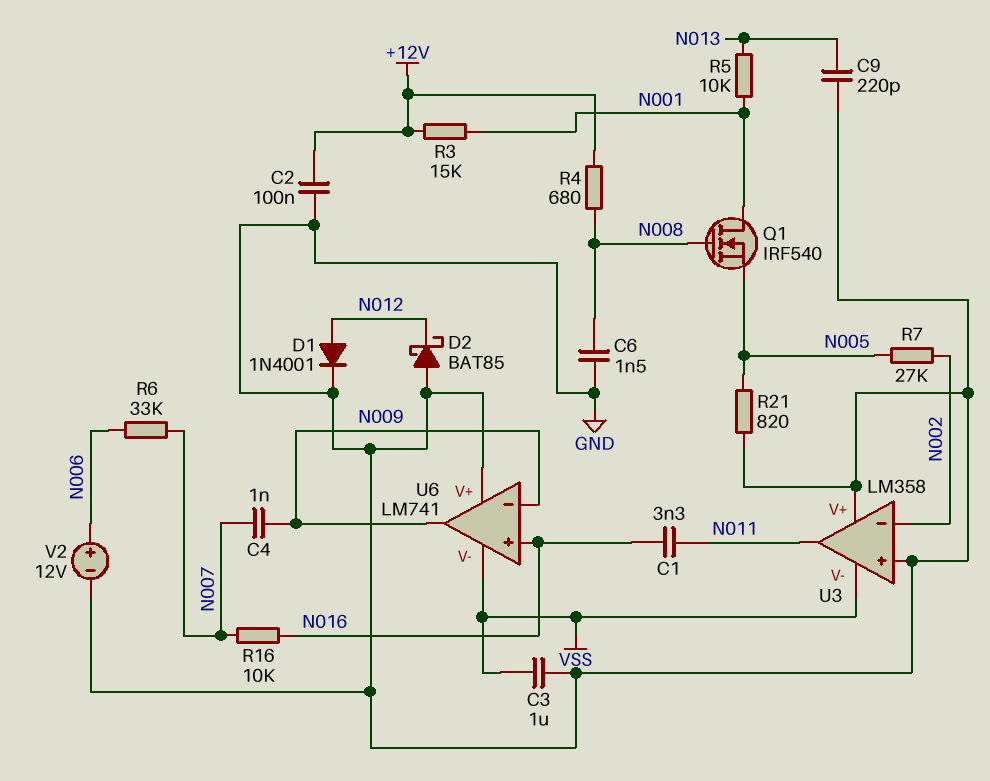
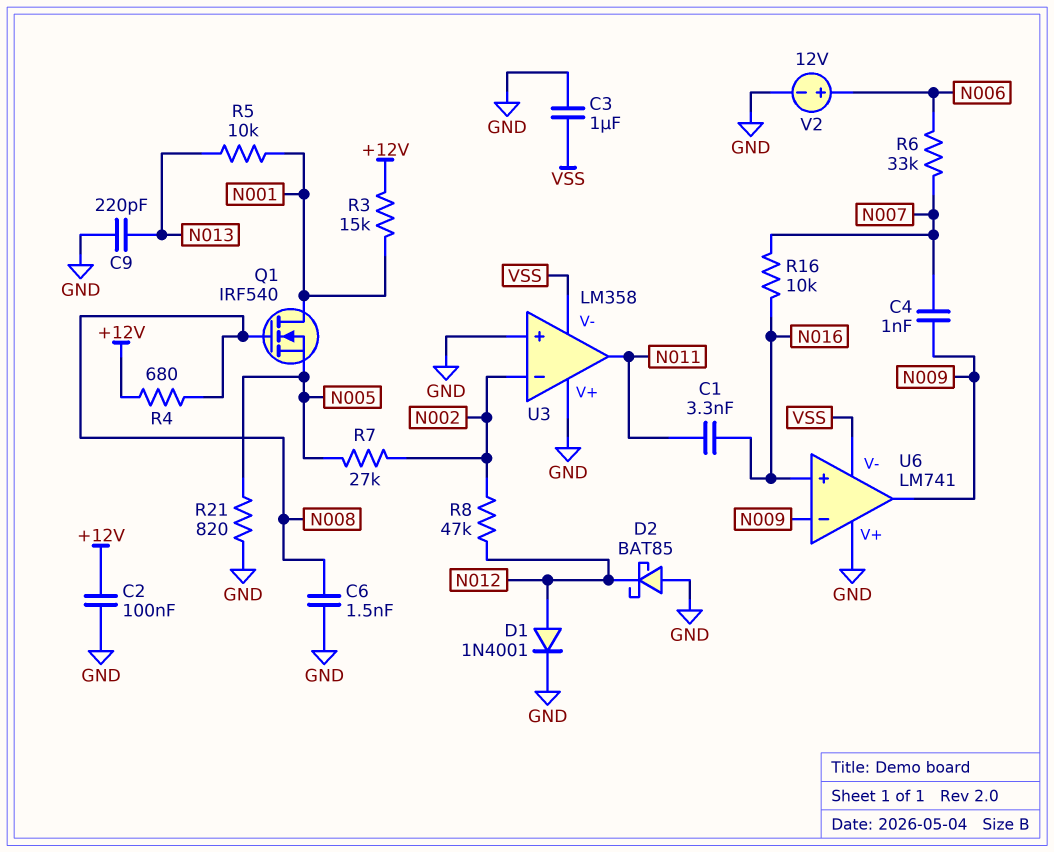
R8: none -> 47k (N002, N012)

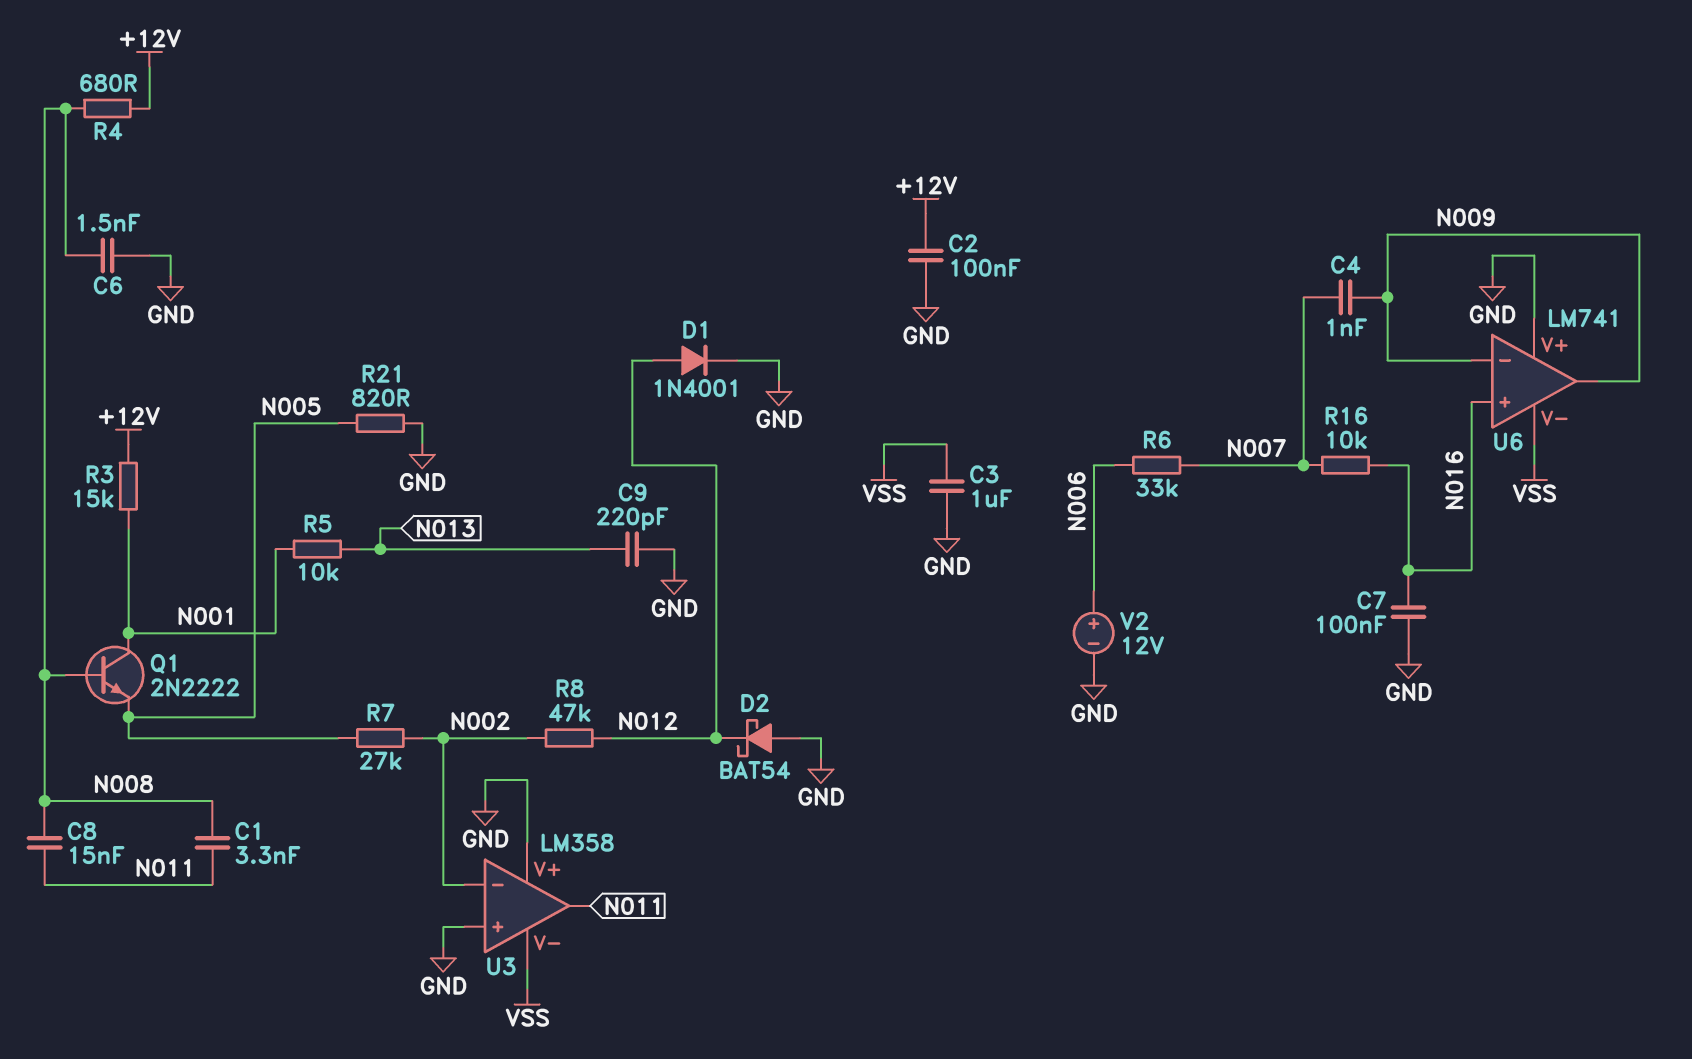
C1: 3.3nF (N011, N016) -> 3.3nF (N008, N011)
C7: none -> 100nF (GND, N016)
C8: none -> 15nF (N008, N011)
D2: schottky BAT85 (A GND, K N012) -> schottky BAT54 (A GND, K N012)
Q1: NMOS IRF540 (G N008, D N001, S N005) -> NPN 2N2222 (B N008, C N001, E N005)

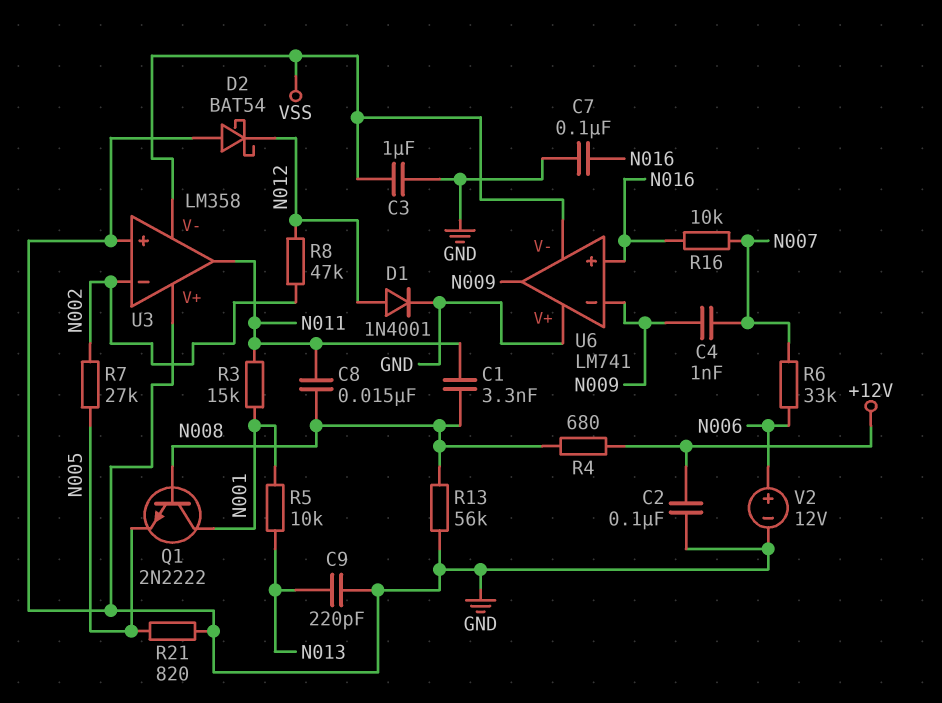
C6: 1.5nF (GND, N008) -> none
R3: 15k (+12V, N001) -> 15k (N001, N011)
R13: none -> 56k (GND, N008)

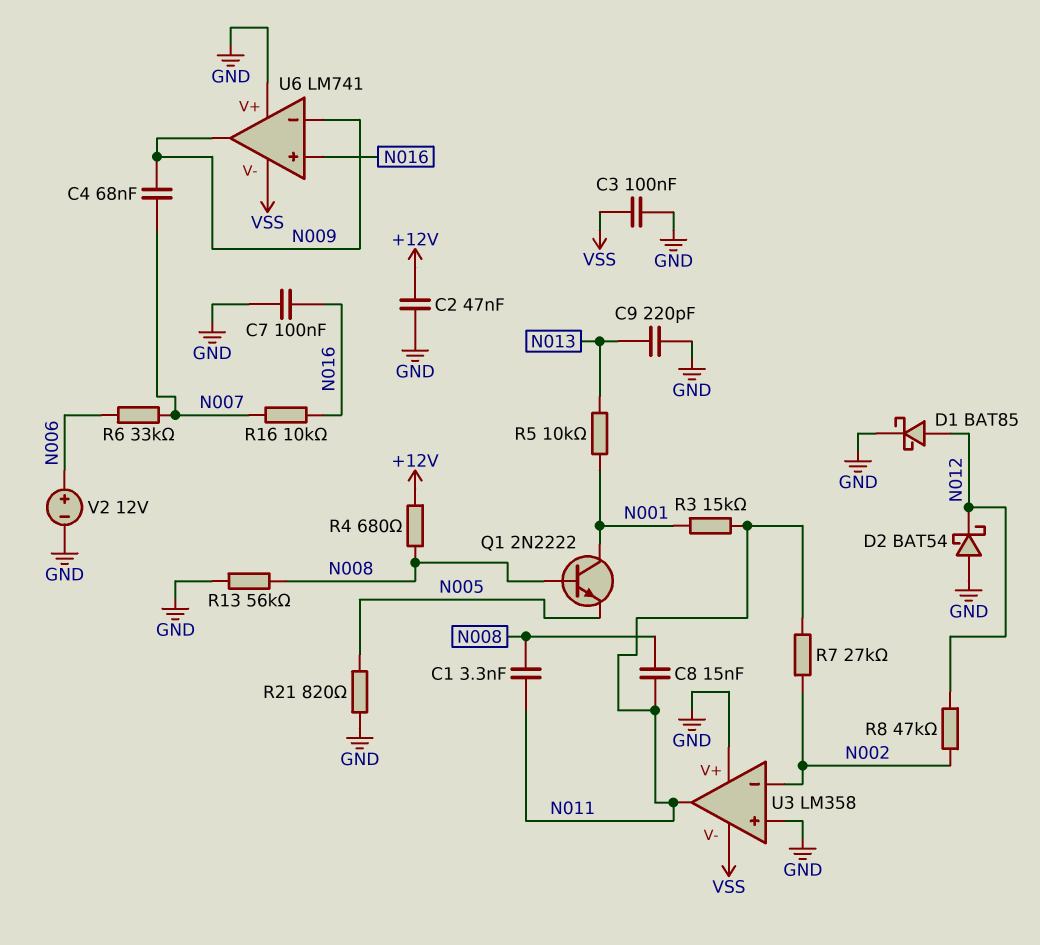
C2: 100nF (+12V, GND) -> 47nF (+12V, GND)
C3: 1uF (GND, VSS) -> 100nF (GND, VSS)
C4: 1nF (N007, N009) -> 68nF (N007, N009)
D1: diode 1N4001 (A N012, K GND) -> schottky BAT85 (A N012, K GND)
R7: 27k (N002, N005) -> 27k (N002, N011)

